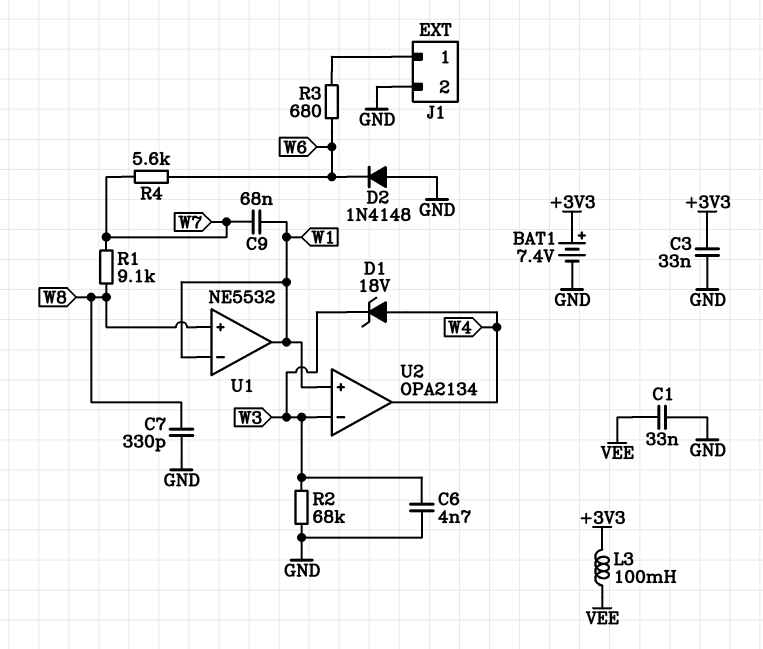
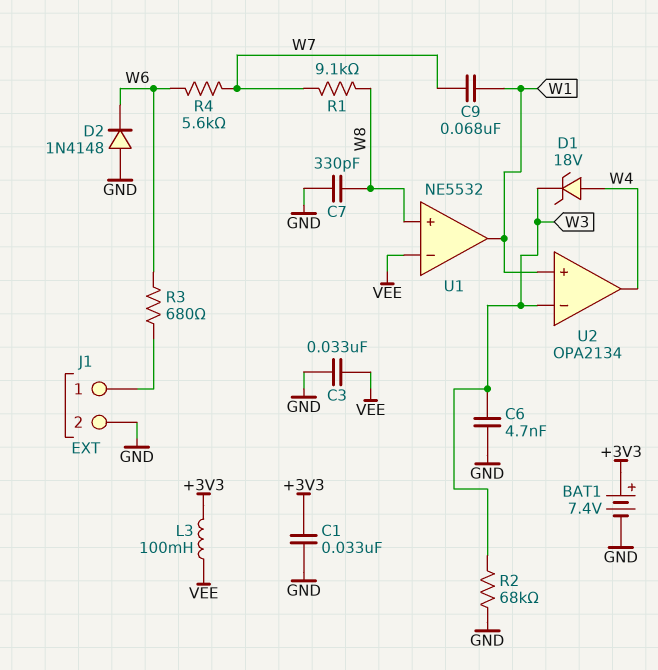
C1: 33nF (GND, VEE) -> 33nF (+3V3, GND)
C3: 33nF (+3V3, GND) -> 33nF (GND, VEE)
U1 pin in-: W1 -> VEE

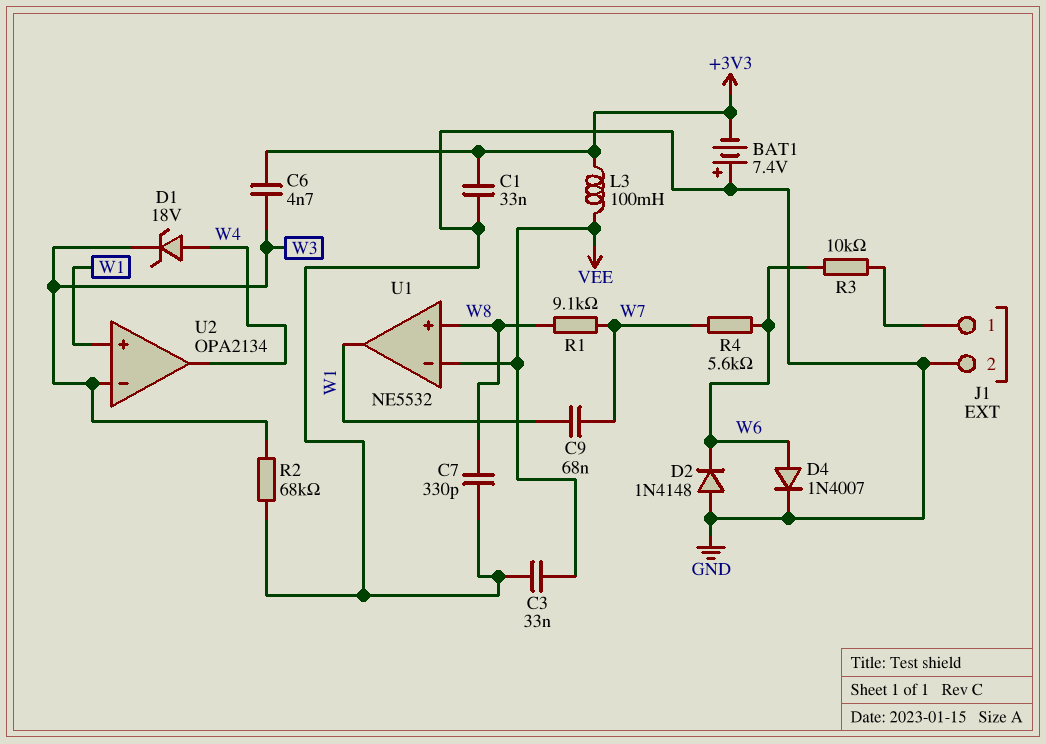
BAT1: 7.4V (plus +3V3, minus GND) -> 7.4V (plus GND, minus +3V3)
C6: 4.7nF (GND, W3) -> 4.7nF (+3V3, W3)
D4: none -> diode 1N4007 (A W6, K GND)
R3: 680 (J1/1, W6) -> 10k (J1/1, W6)

